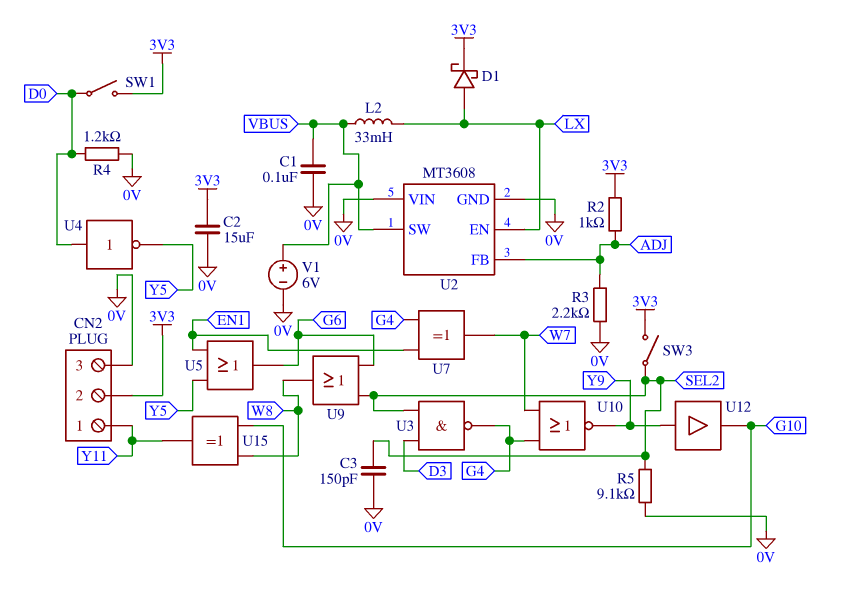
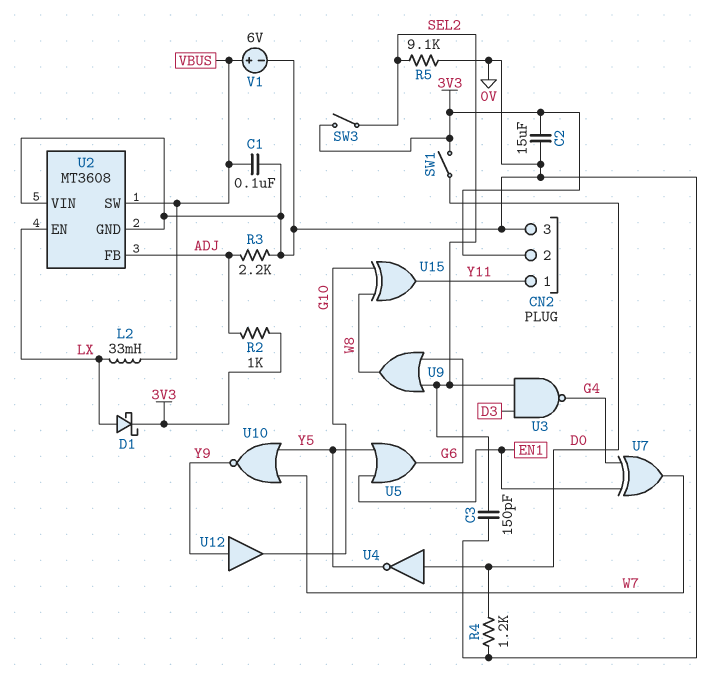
U10: NOR (in G4, in W7, out Y9) -> NOR (in W7, in Y5, out Y9)

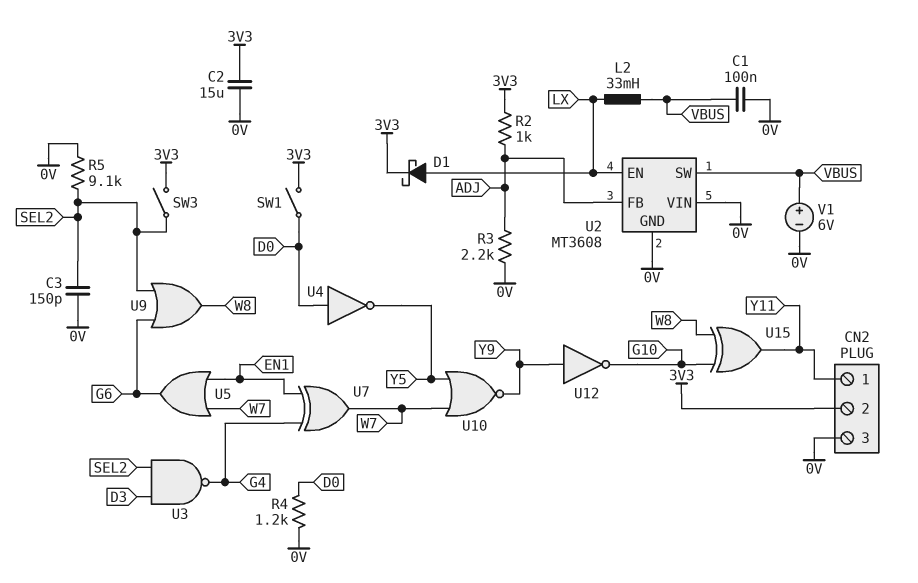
U5: OR (in EN1, in Y5, out G6) -> OR (in EN1, in W7, out G6)
U12: buffer (in Y9, out G10) -> NOT (in Y9, out G10)

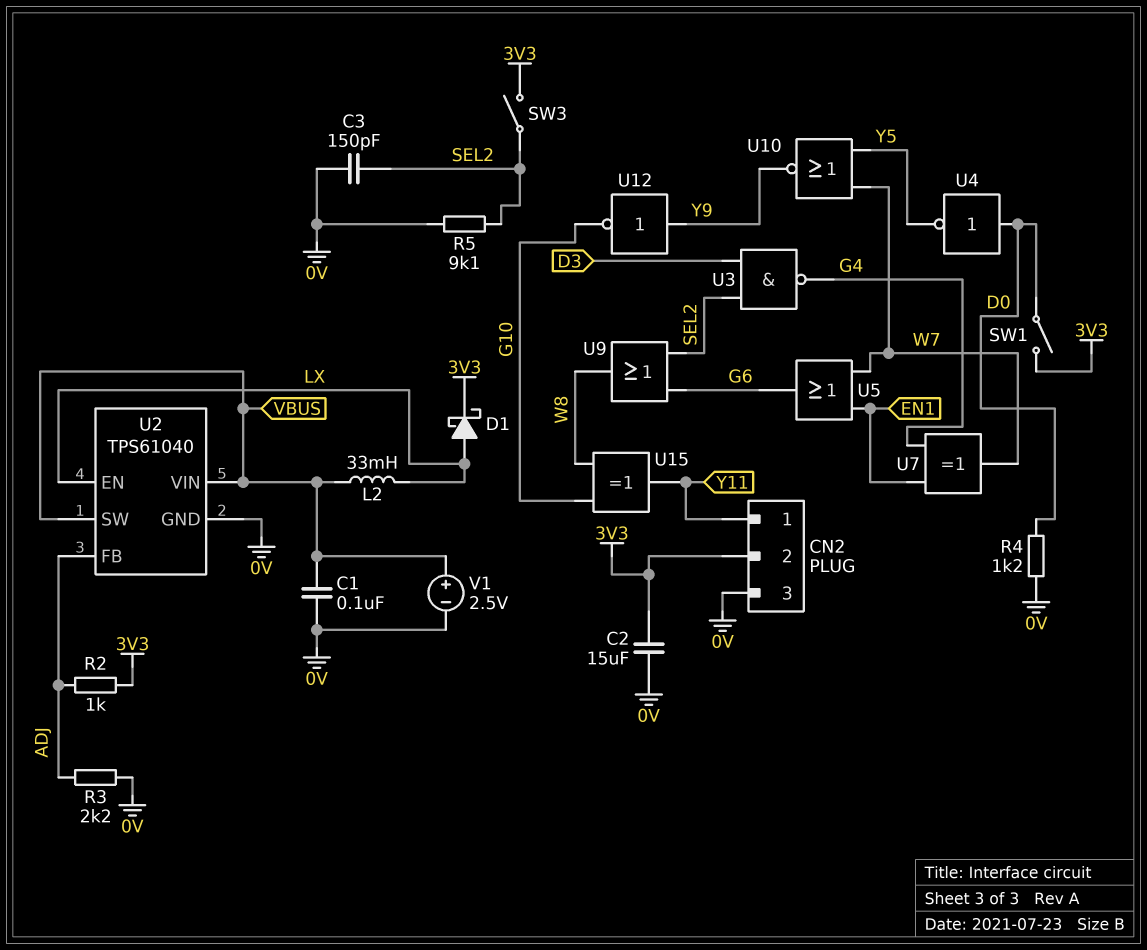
U2: MT3608 -> TPS61040
U2 pin VIN: 0V -> VBUS
V1: 6V (plus VBUS, minus 0V) -> 2.5V (plus VBUS, minus 0V)

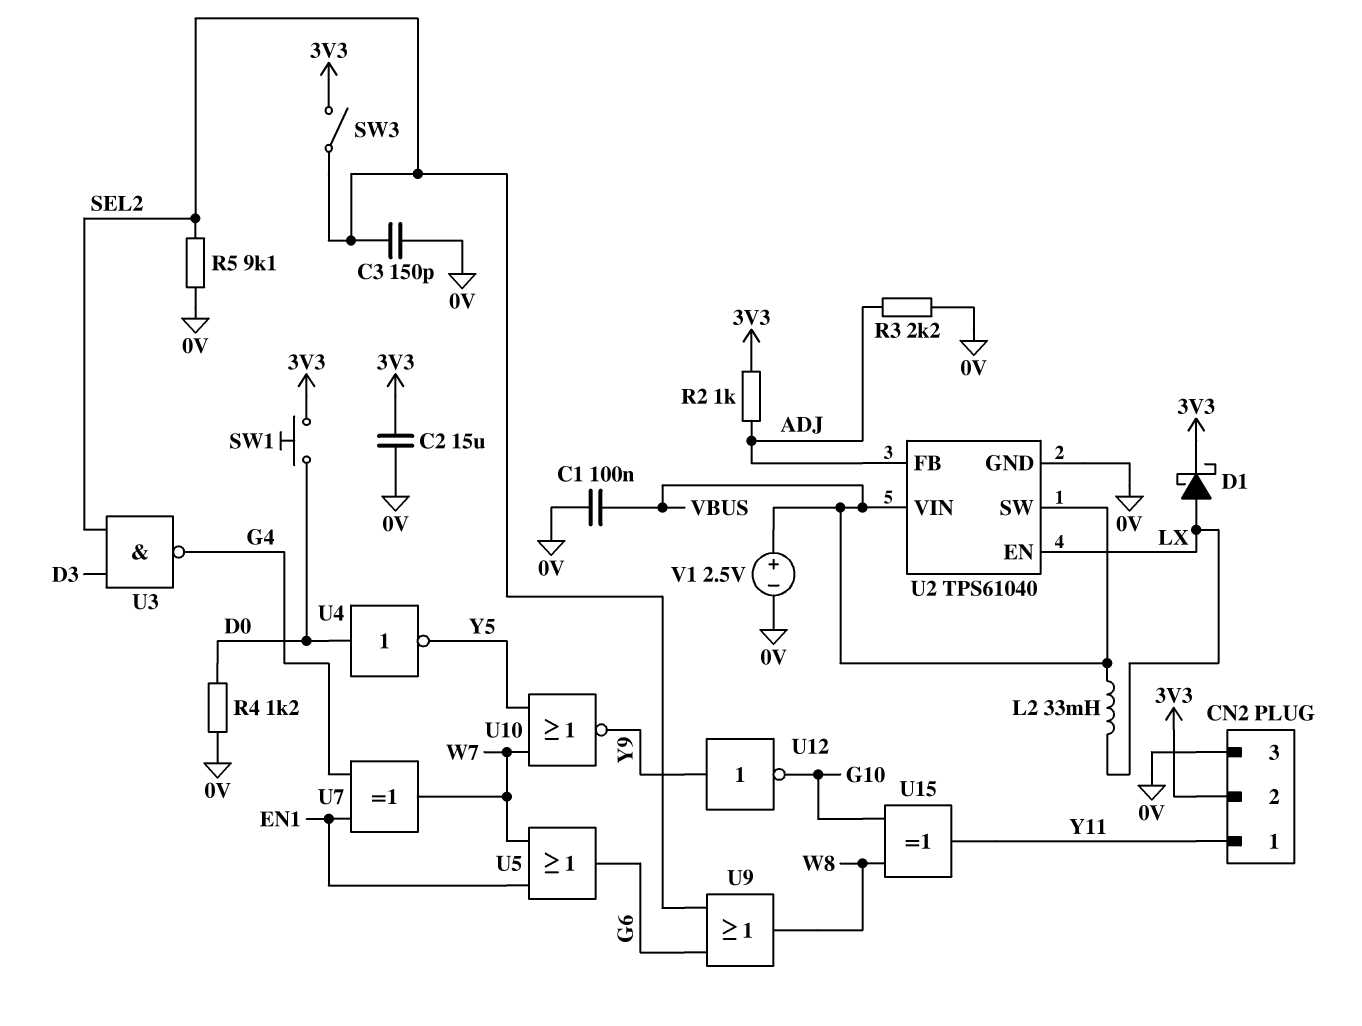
SW1: switch (3V3, D0) -> button (3V3, D0)

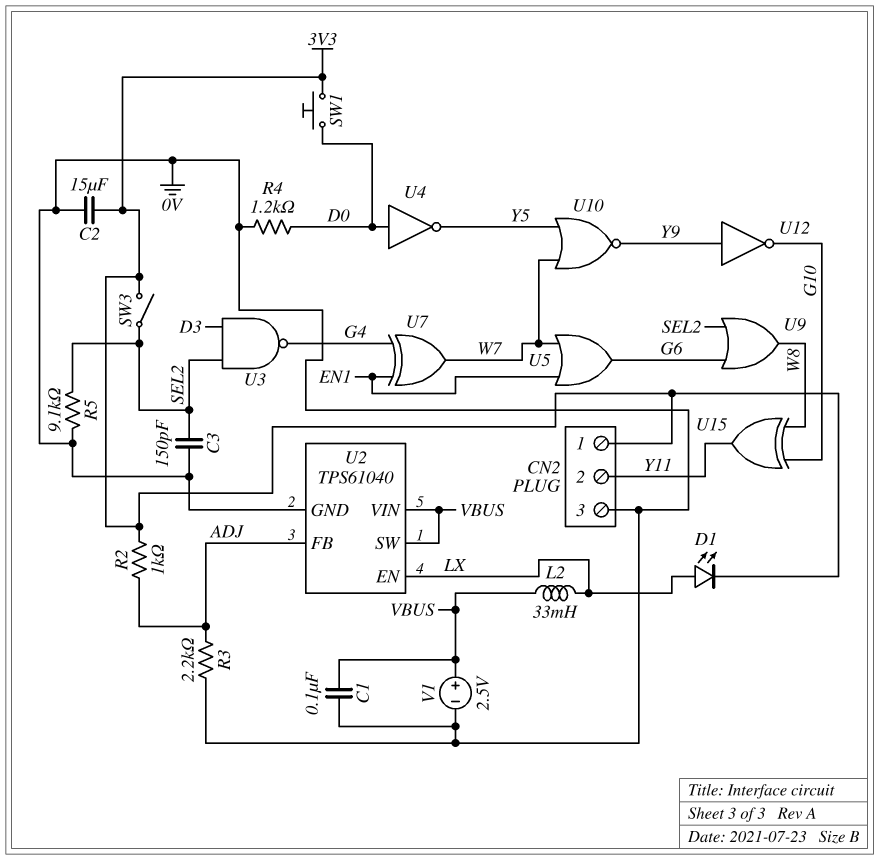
CN2 pin 1: Y11 -> 3V3
CN2 pin 2: 3V3 -> Y11
D1: schottky (A LX, K 3V3) -> LED (A LX, K 3V3)

